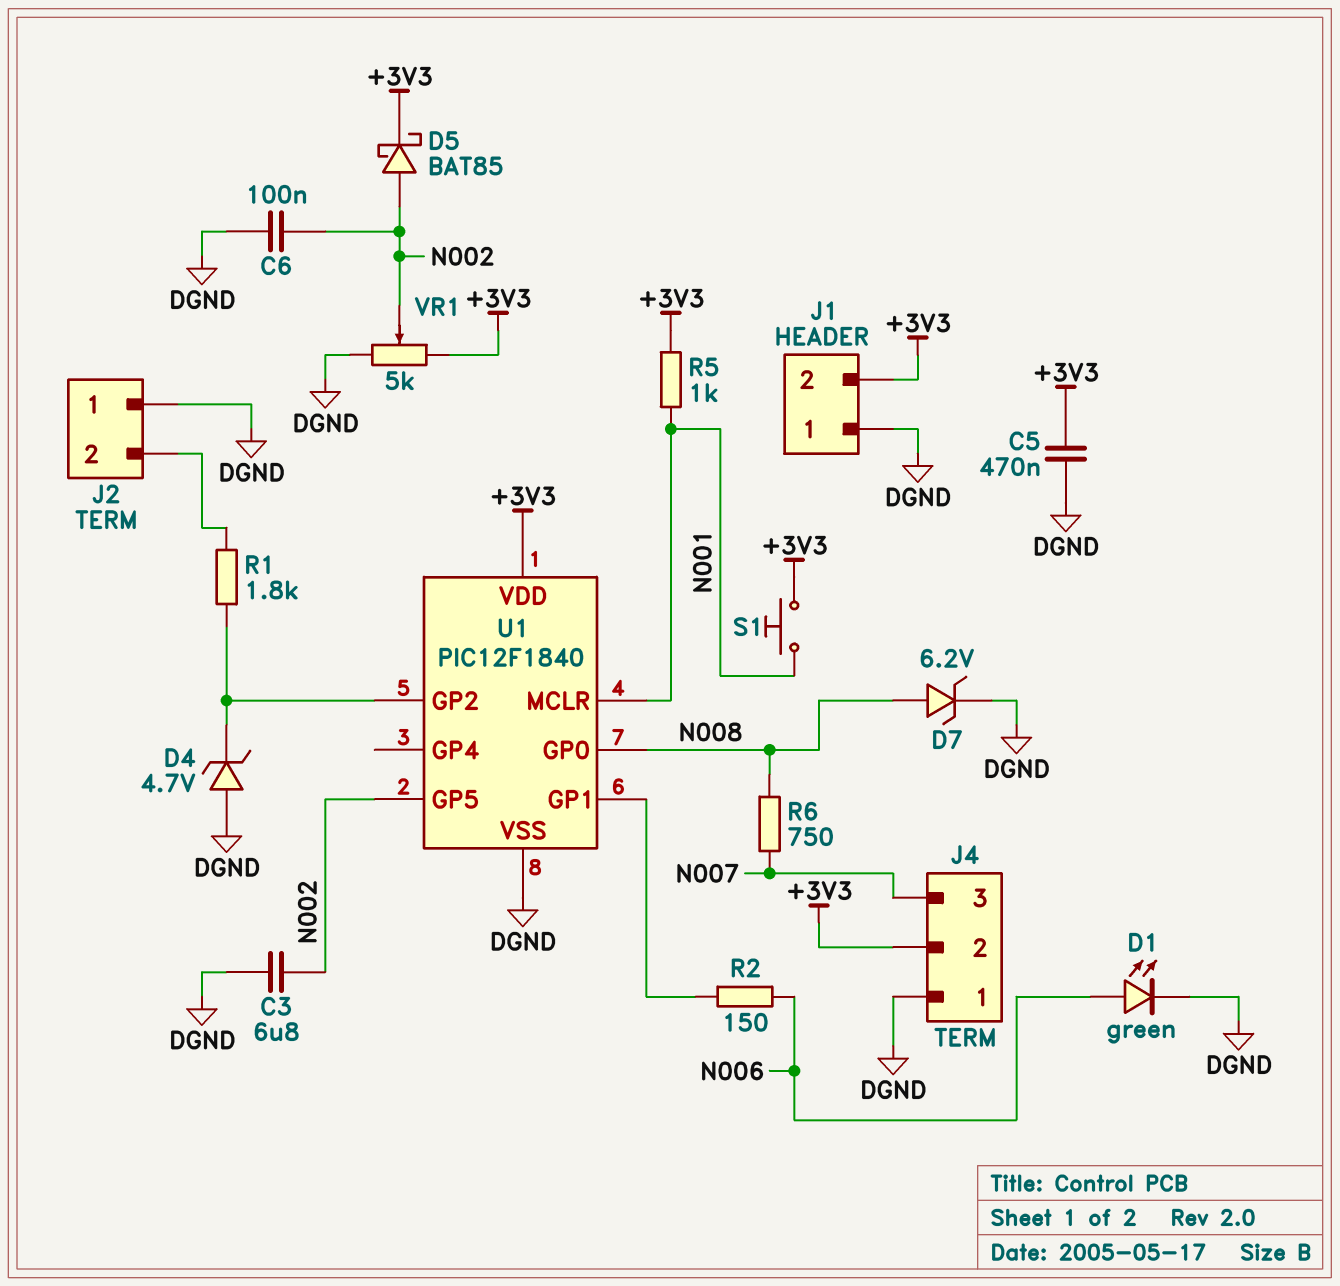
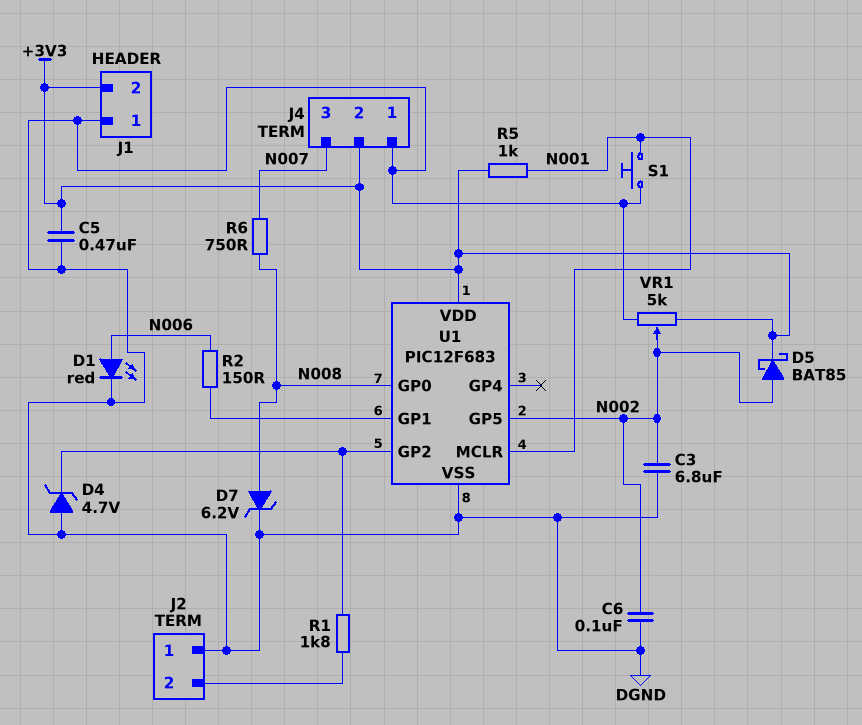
D1: LED green (A N006, K DGND) -> LED red (A N006, K DGND)
S1: button (+3V3, N001) -> button (DGND, N001)
U1: PIC12F1840 -> PIC12F683

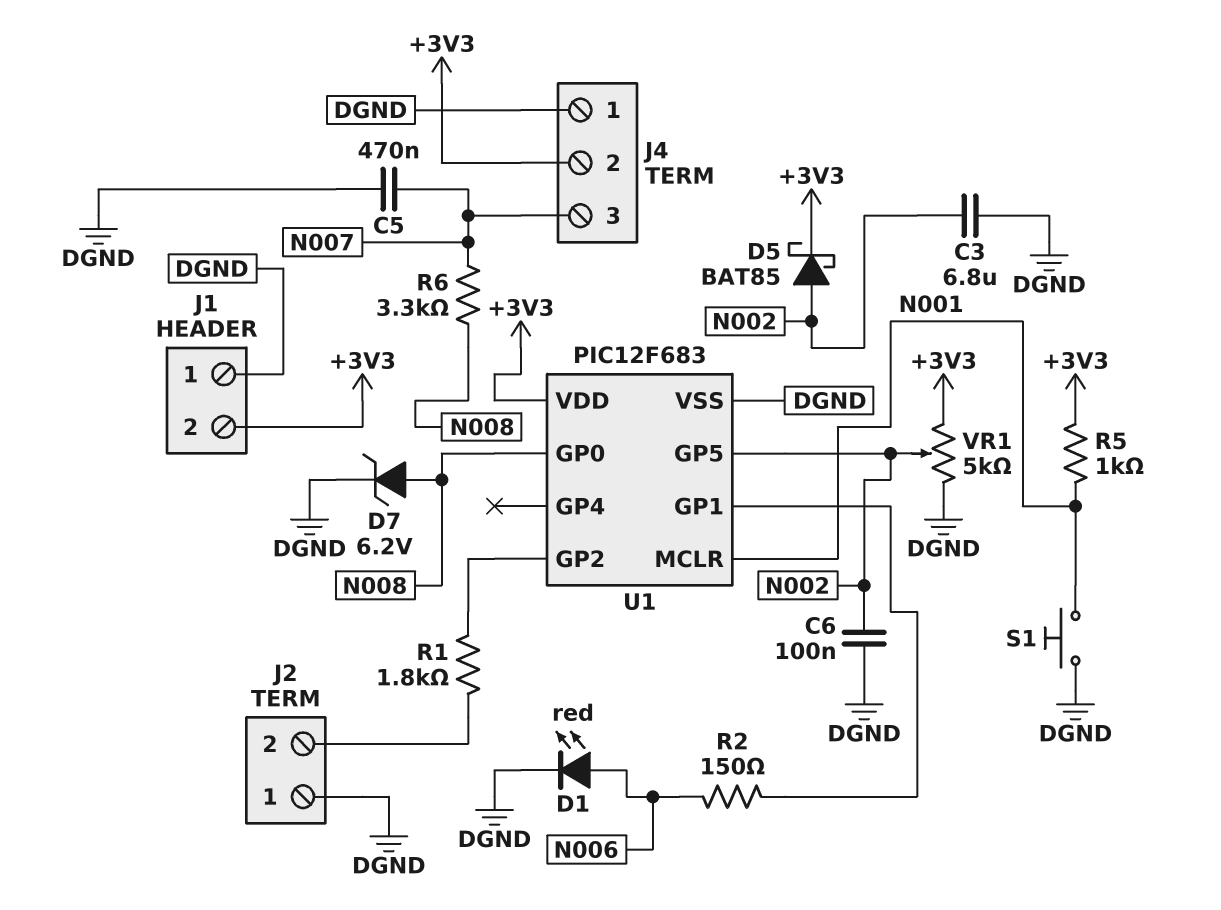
C5: 470nF (+3V3, DGND) -> 470nF (DGND, N007)
D4: zener 4.7V (A DGND, K U1/GP2) -> none
R6: 750 (N007, N008) -> 3.3k (N007, N008)

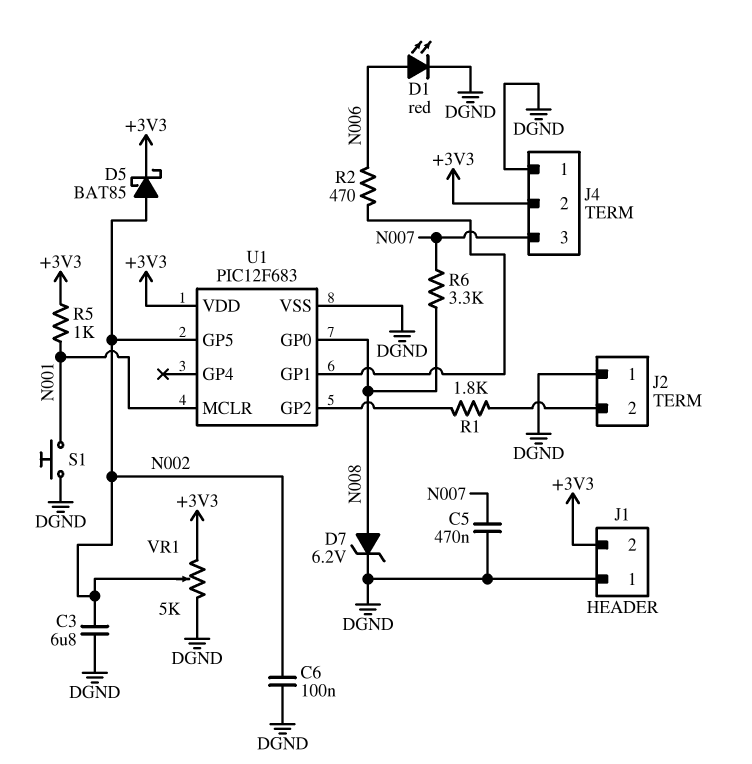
R2: 150 (N006, U1/GP1) -> 470 (N006, U1/GP1)

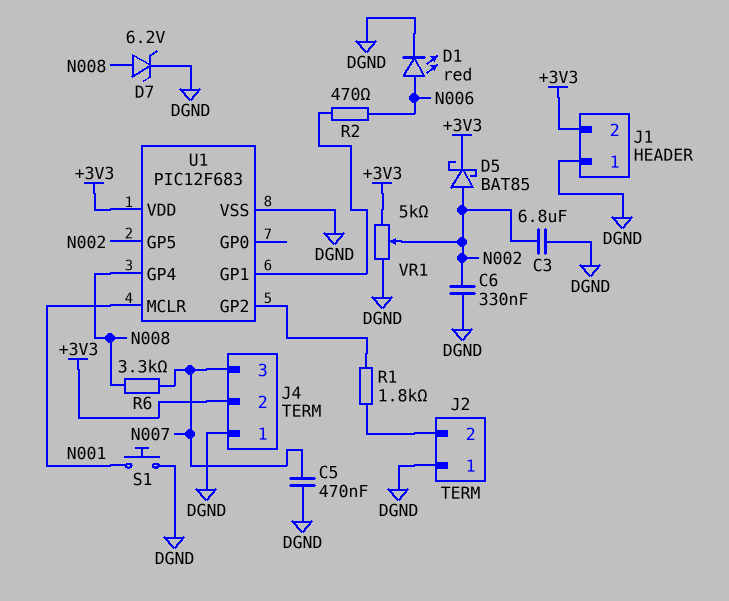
C6: 100nF (DGND, N002) -> 330nF (DGND, N002)
R5: 1k (+3V3, N001) -> none
U1 pin GP0: N008 -> none
U1 pin GP4: none -> N008

